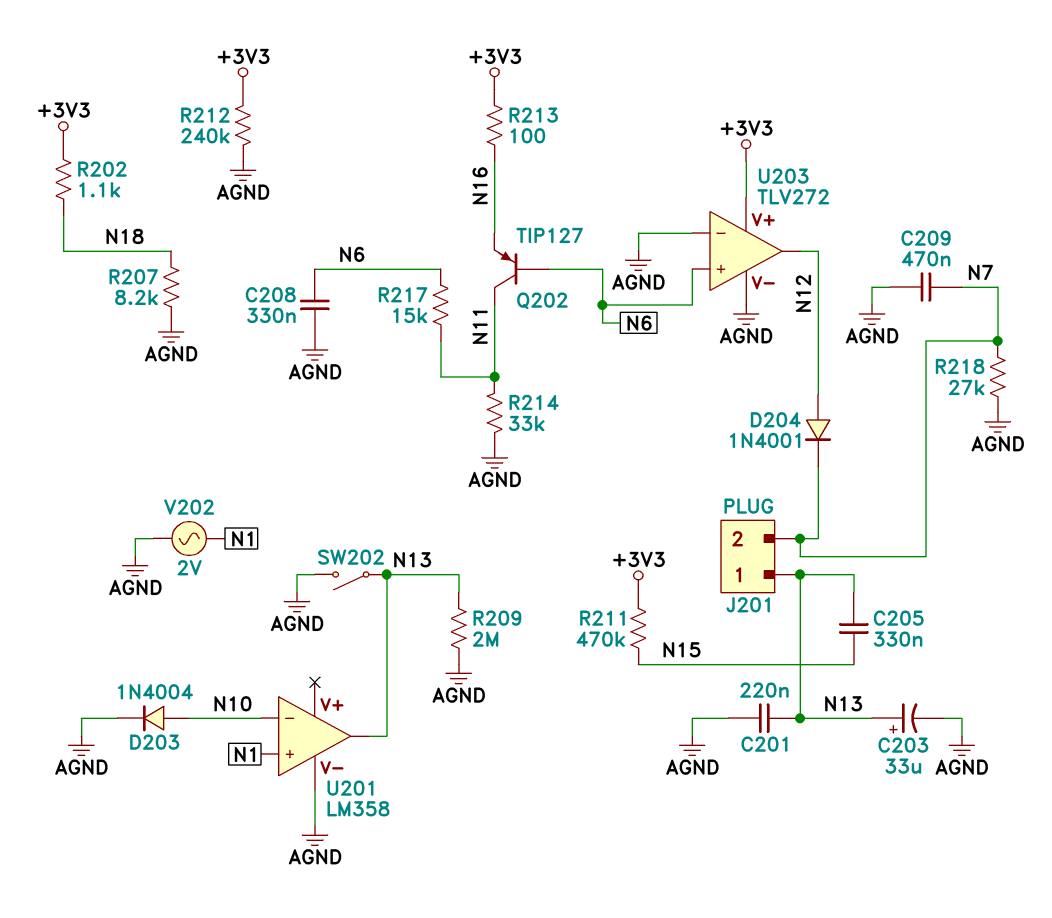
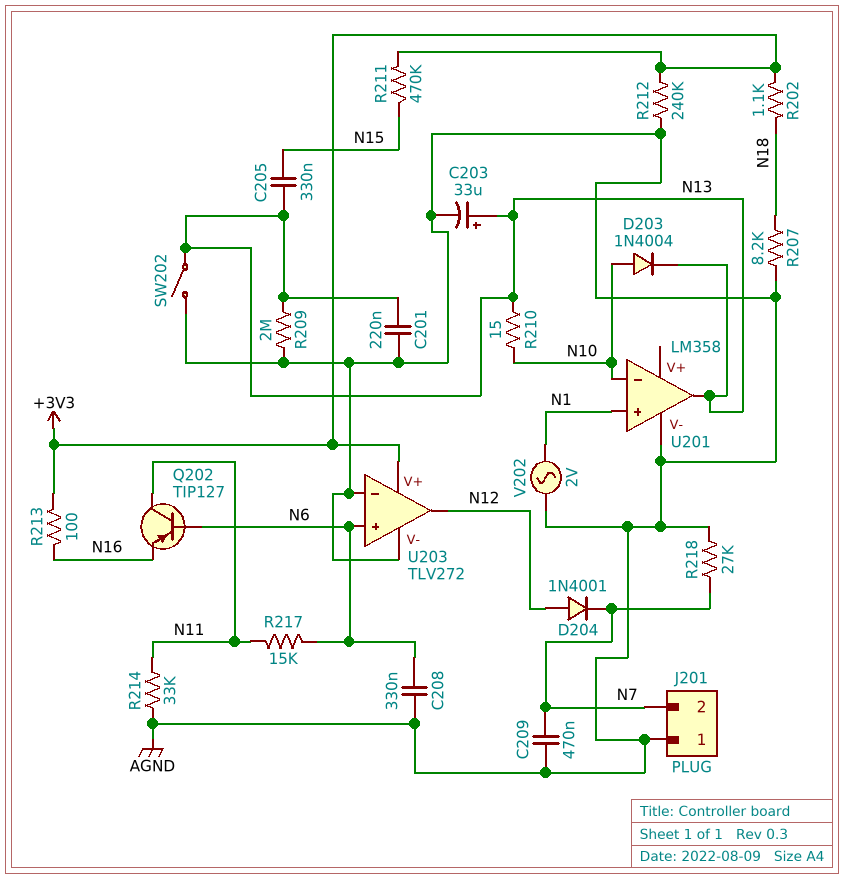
D203: diode 1N4004 (A N10, K AGND) -> diode 1N4004 (A N10, K N13)
J201 pin 1: N13 -> AGND
R210: none -> 15 (N10, N13)

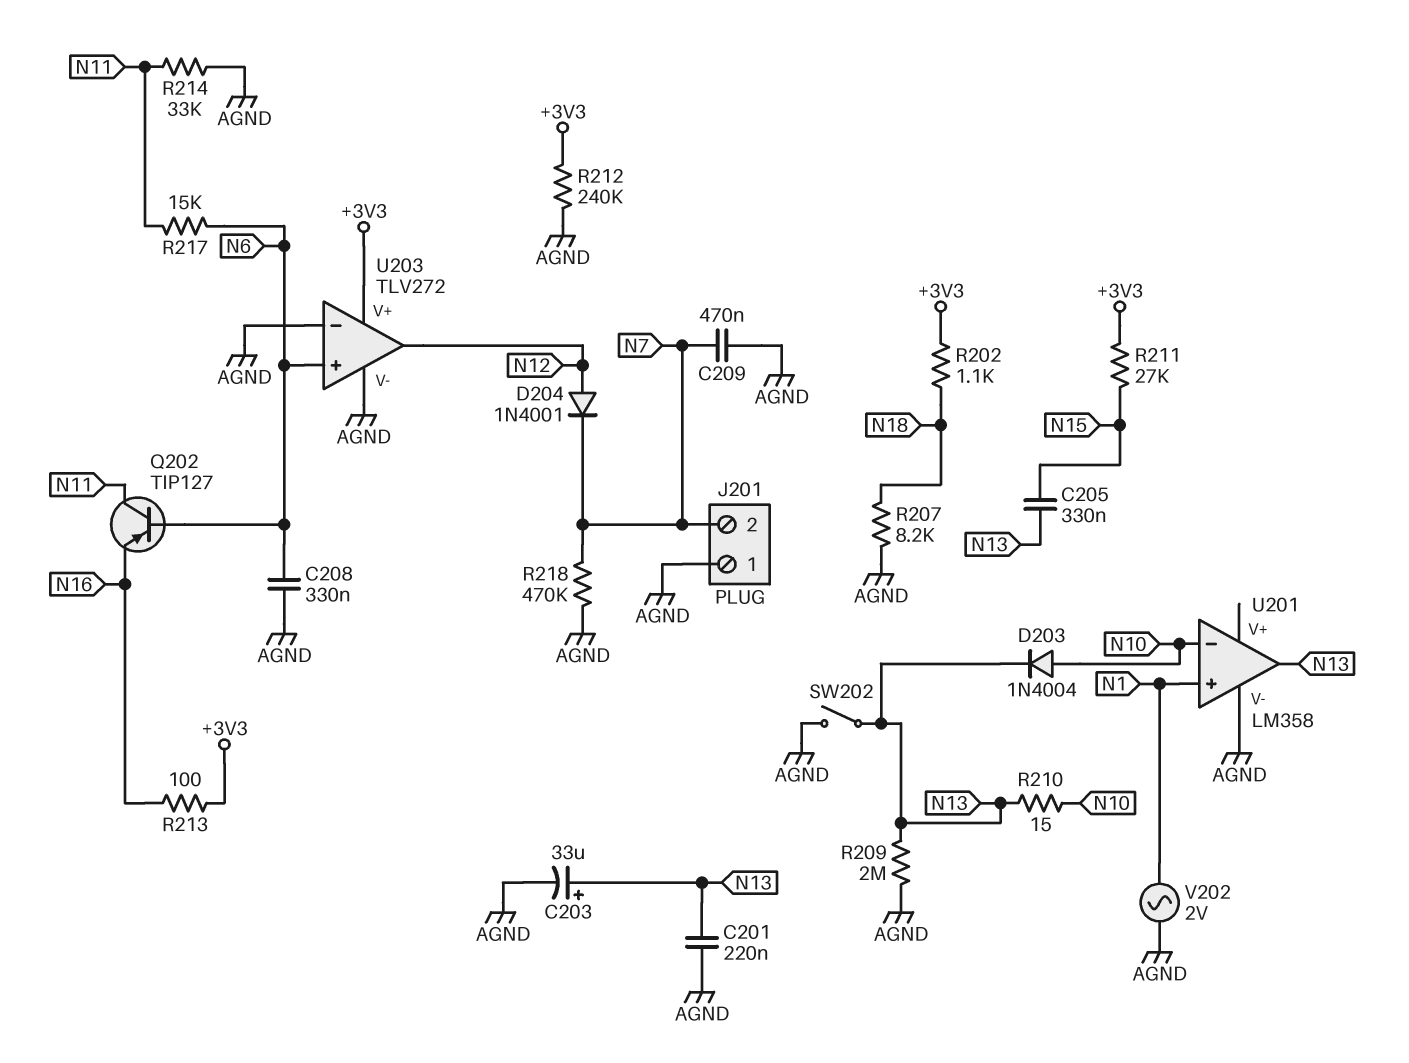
R211: 470k (+3V3, N15) -> 27k (+3V3, N15)
R218: 27k (AGND, N7) -> 470k (AGND, N7)

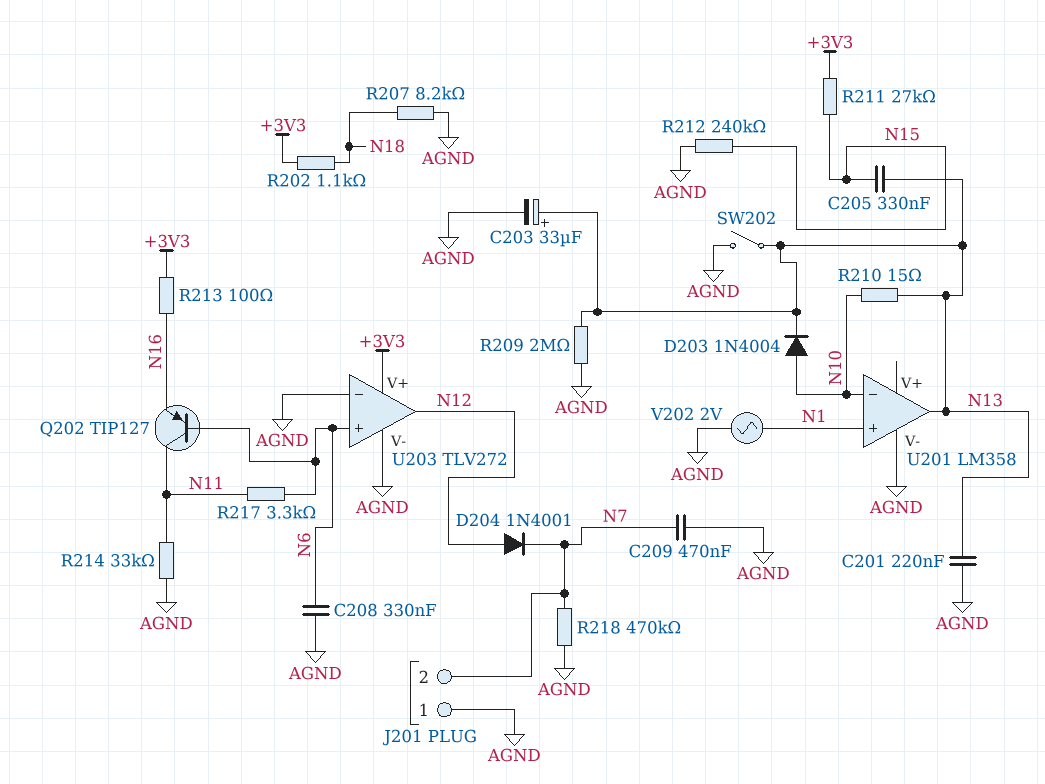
R212: 240k (+3V3, AGND) -> 240k (AGND, N15)
R217: 15k (N6, N11) -> 3.3k (N6, N11)

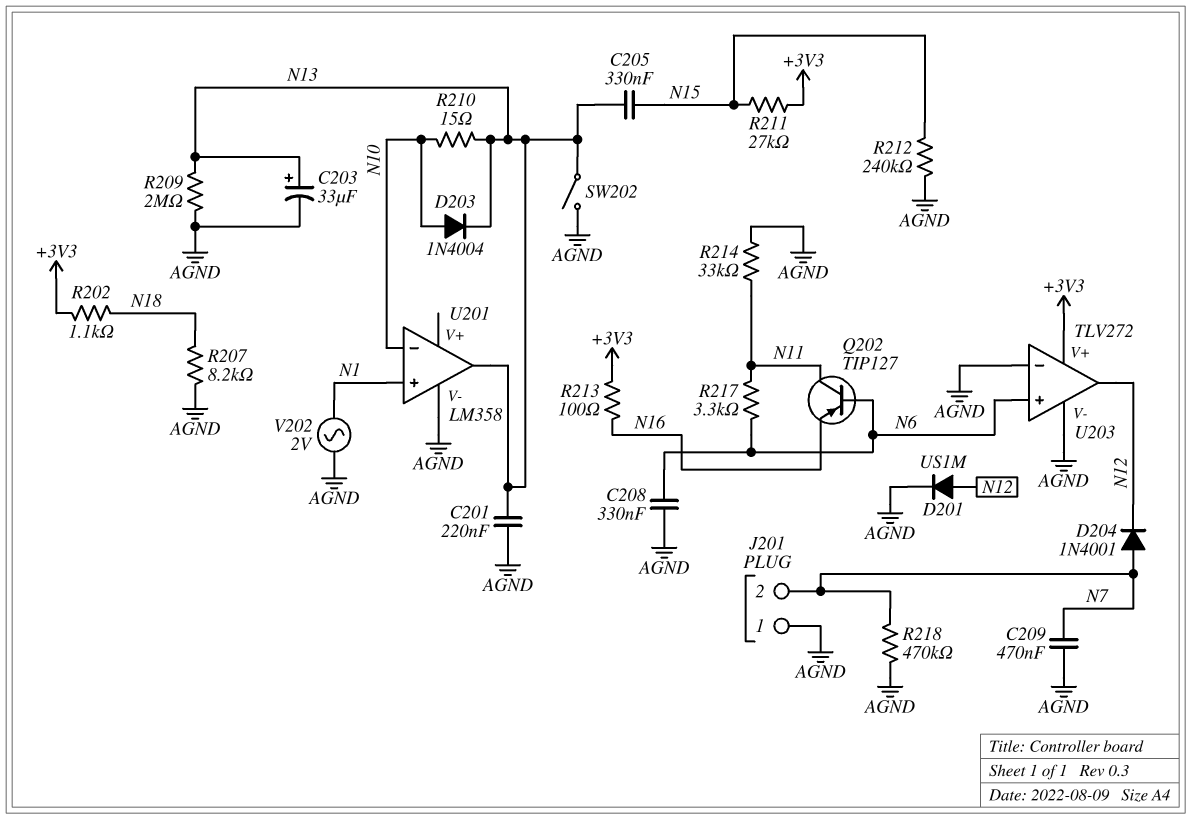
D201: none -> diode US1M (A N12, K AGND)
D204: diode 1N4001 (A N12, K N7) -> diode 1N4001 (A N7, K N12)

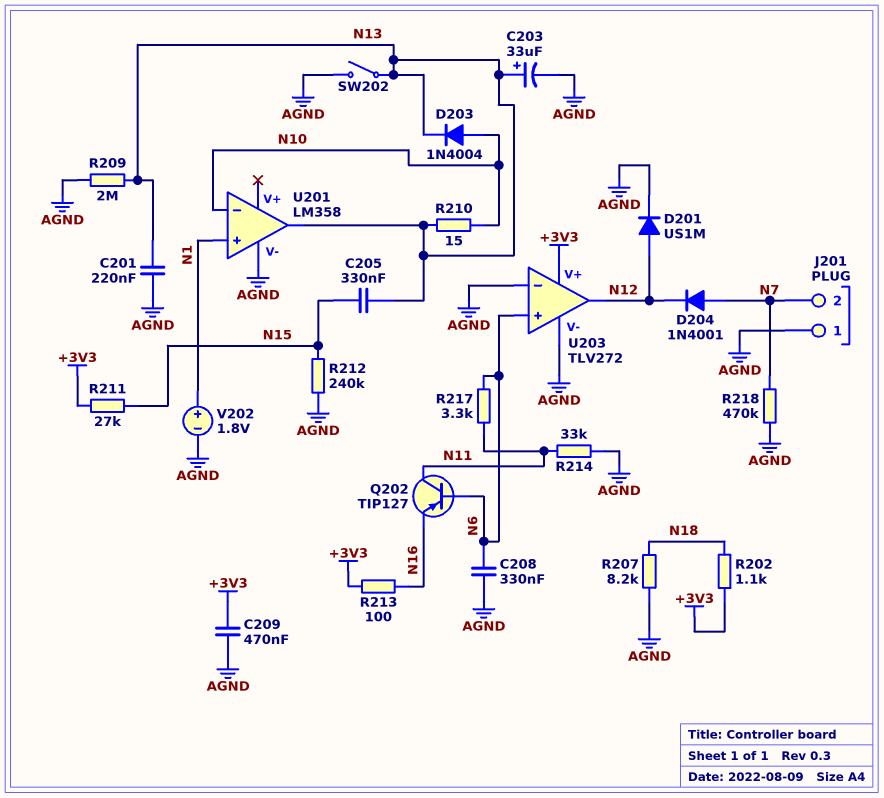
C209: 470nF (AGND, N7) -> 470nF (+3V3, AGND)
V202: AC 2V (AGND, N1) -> 1.8V (plus N1, minus AGND)

